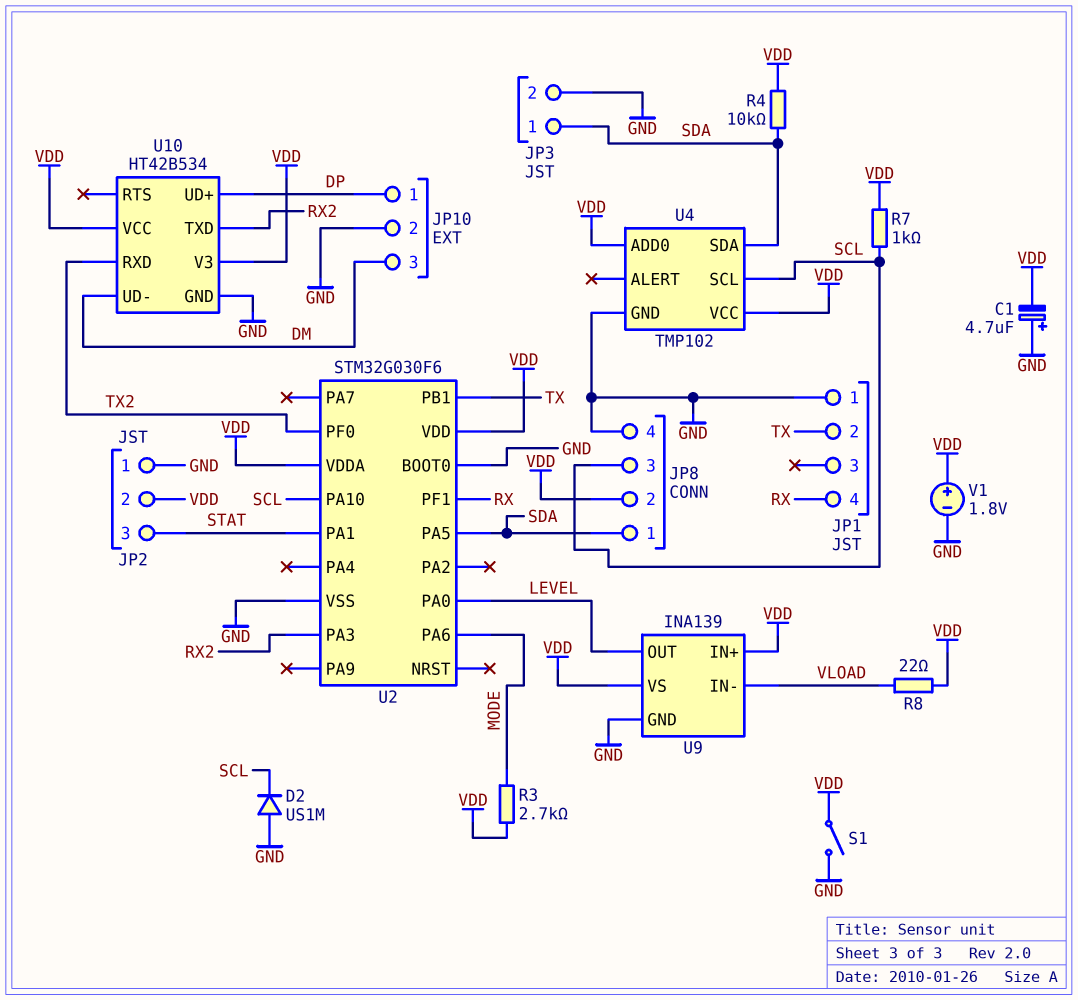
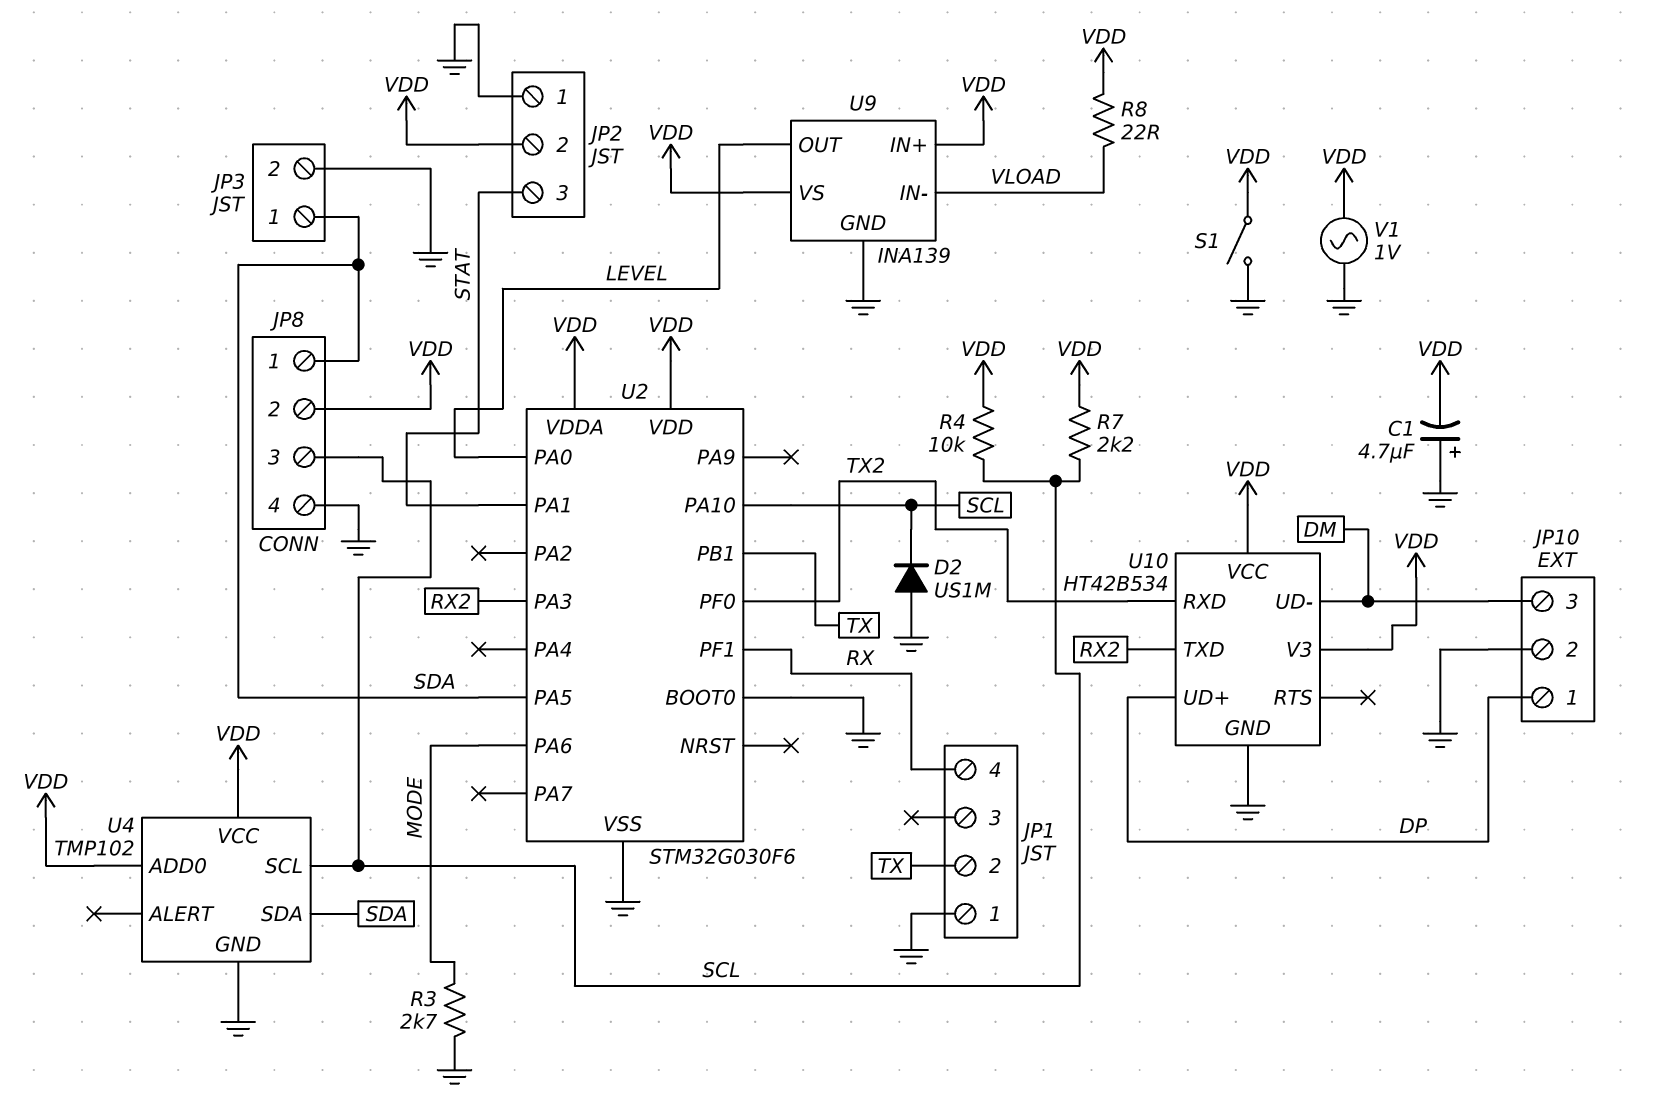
R3: 2.7k (MODE, VDD) -> 2.7k (GND, MODE)
R4: 10k (SDA, VDD) -> 10k (SCL, VDD)
R7: 1k (SCL, VDD) -> 2.2k (SCL, VDD)
V1: 1.8V (plus VDD, minus GND) -> AC 1V (GND, VDD)

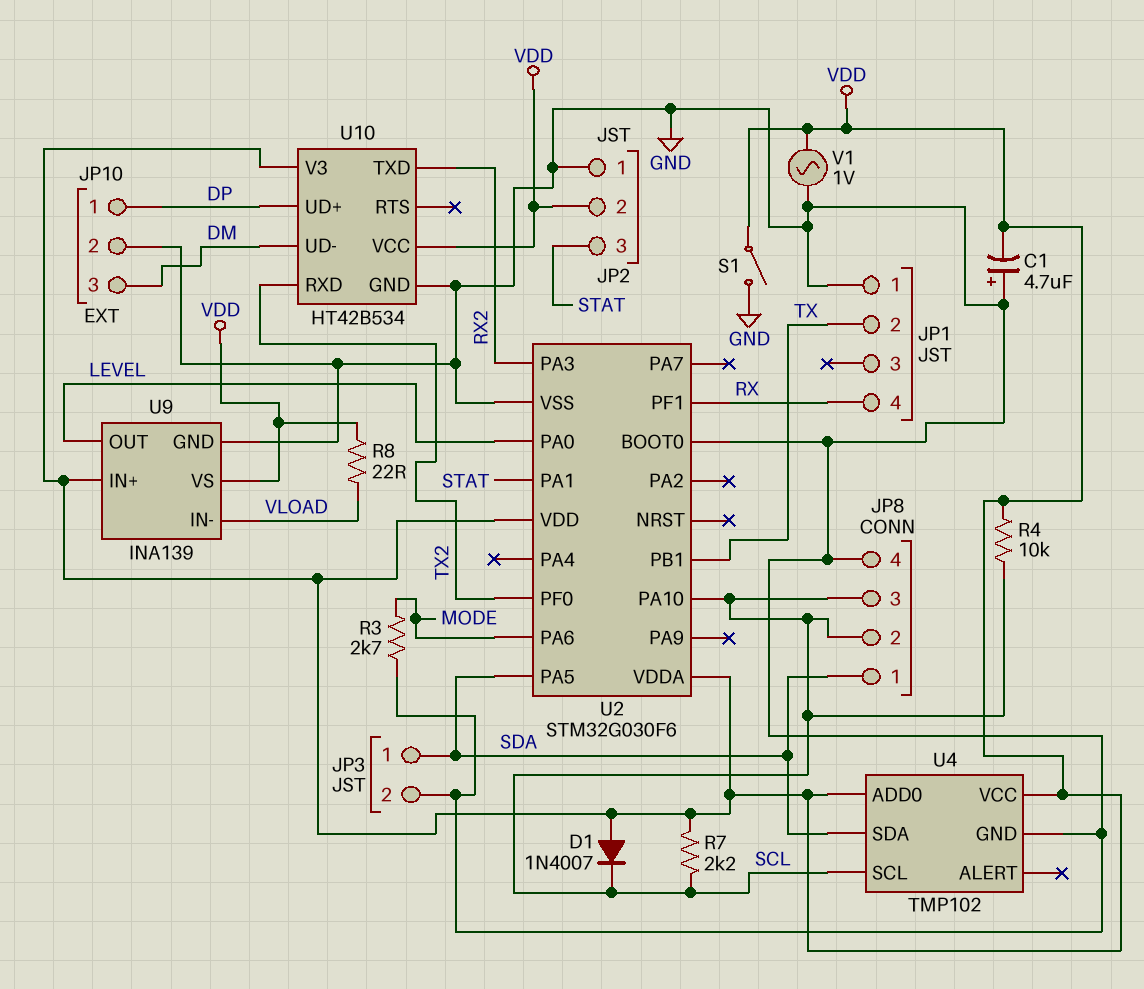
D1: none -> diode 1N4007 (A VDD, K SCL)
D2: diode US1M (A GND, K SCL) -> none
JP8 pin 2: VDD -> SCL

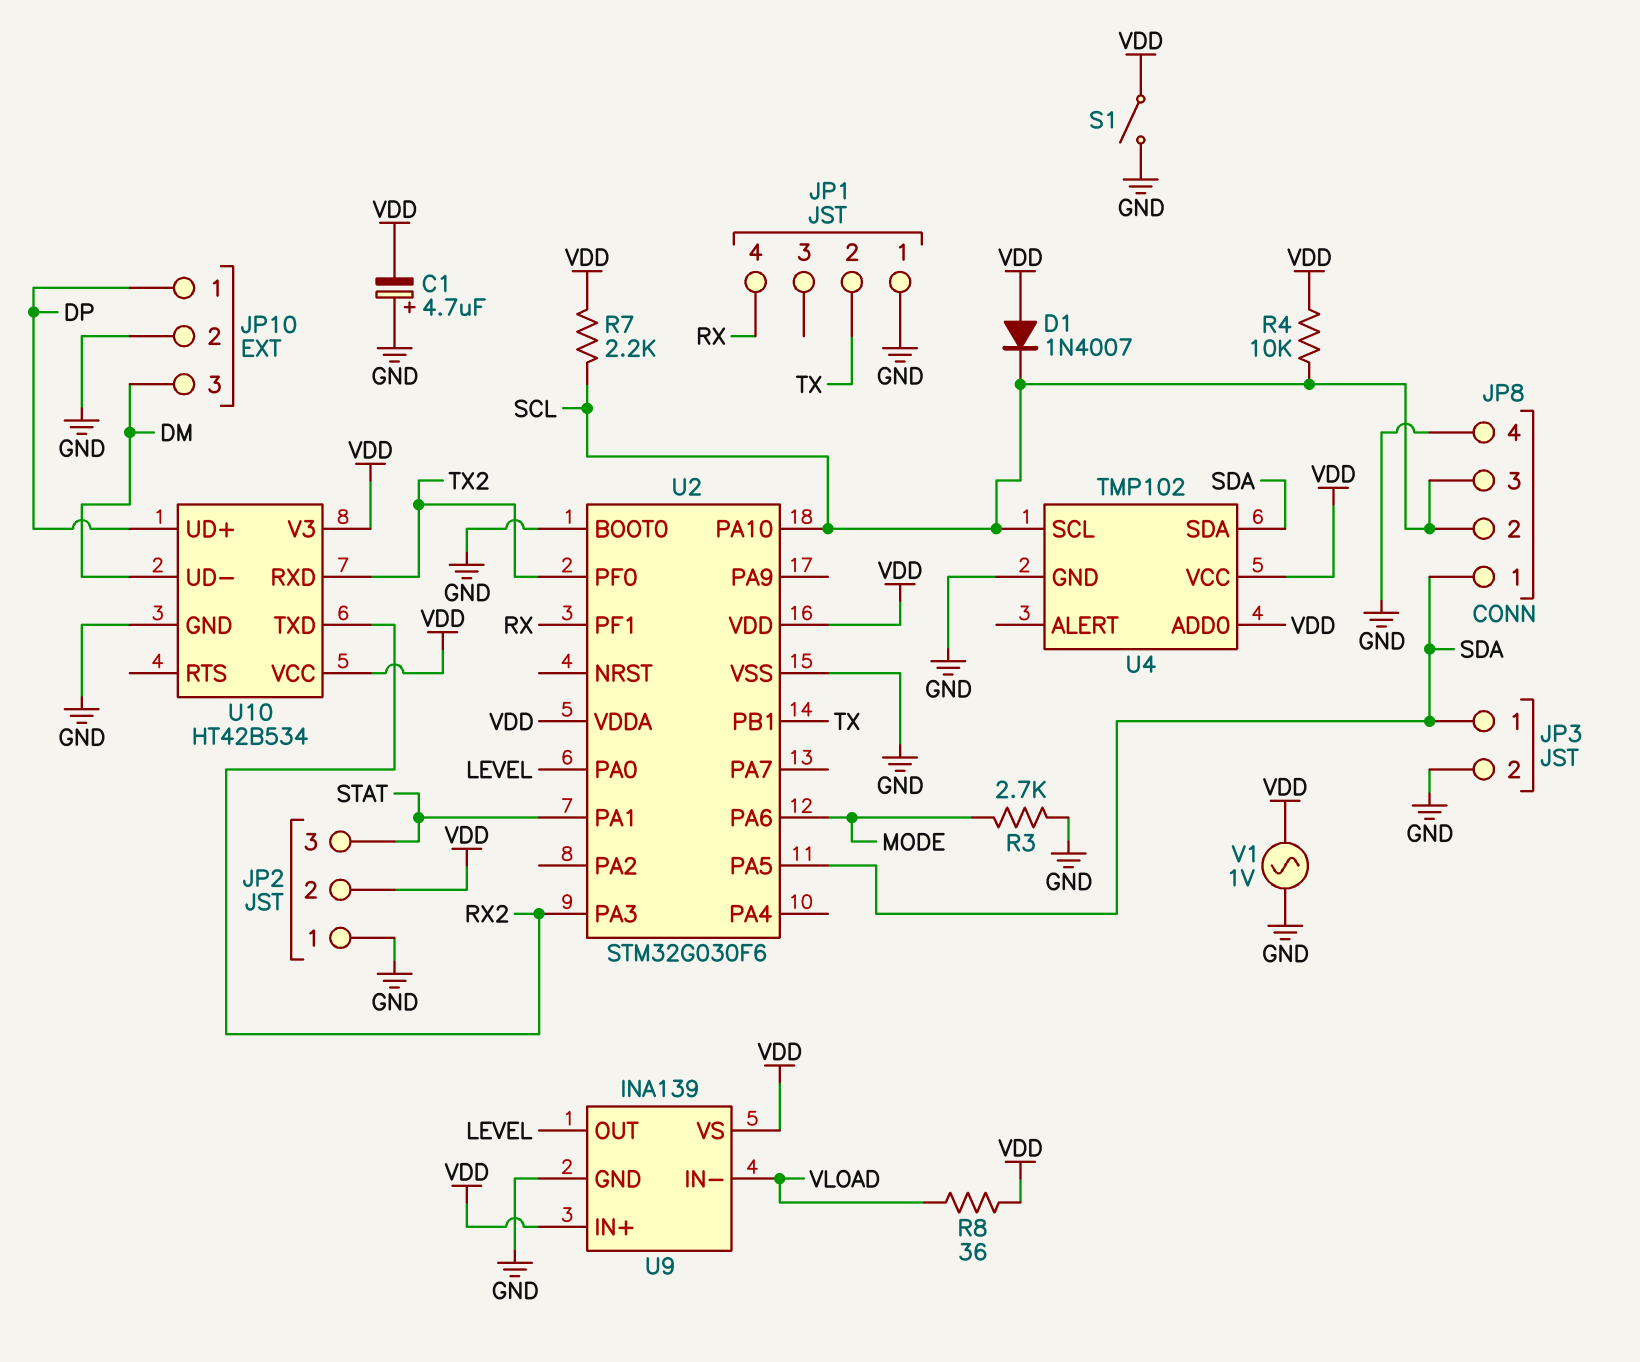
R8: 22 (VDD, VLOAD) -> 36 (VDD, VLOAD)

